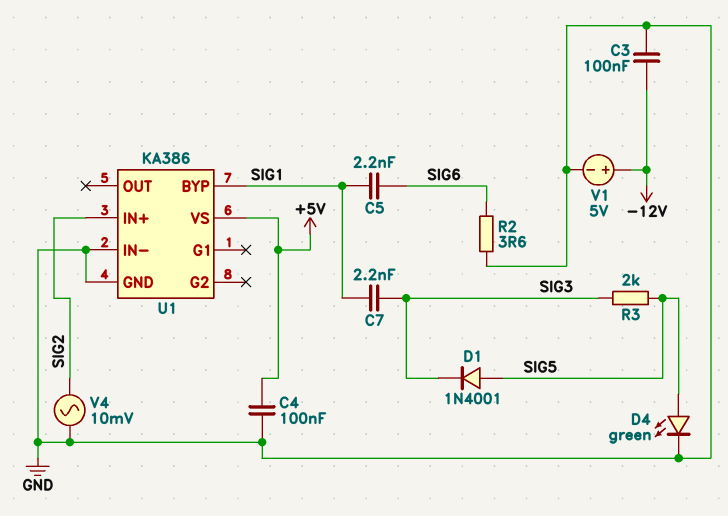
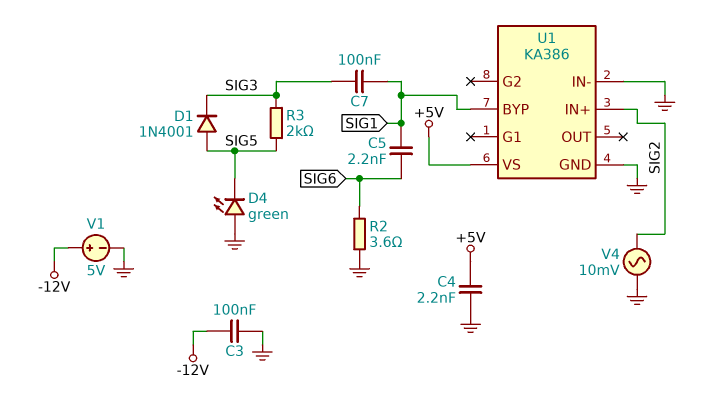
C4: 100nF (+5V, GND) -> 2.2nF (+5V, GND)
C7: 2.2nF (SIG1, SIG3) -> 100nF (SIG1, SIG3)
D4: LED green (A SIG5, K GND) -> LED green (A GND, K SIG5)

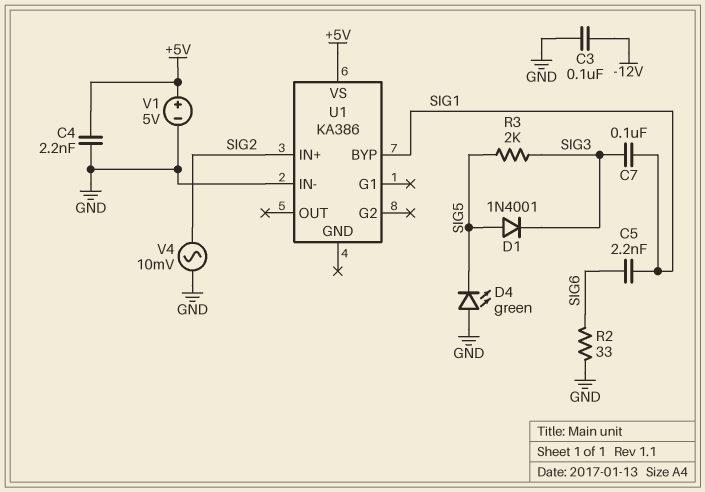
R2: 3.6 (GND, SIG6) -> 33 (GND, SIG6)
U1 pin GND: GND -> none
V1: 5V (plus -12V, minus GND) -> 5V (plus +5V, minus GND)

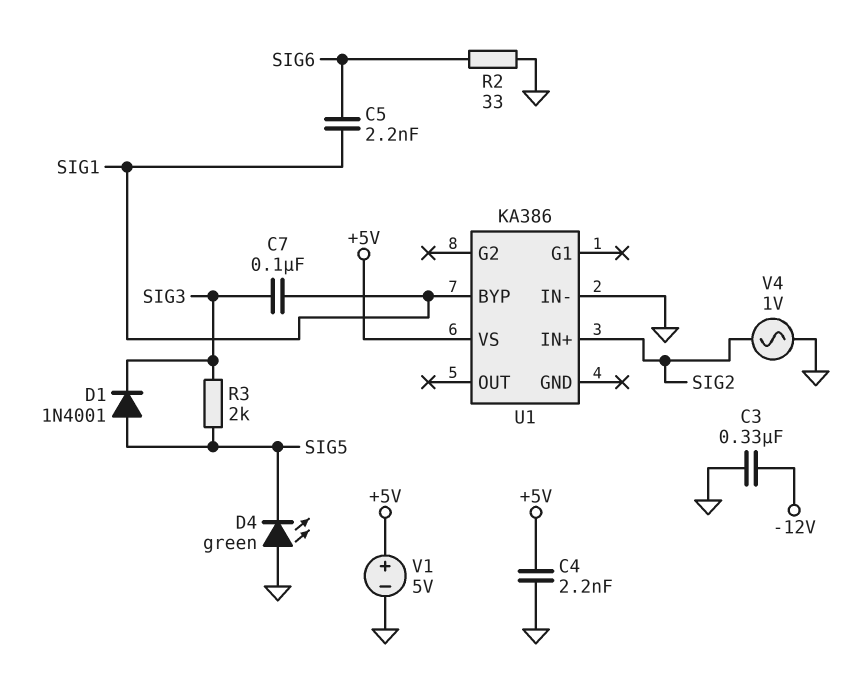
C3: 100nF (-12V, GND) -> 330nF (-12V, GND)
V4: AC 10mV (GND, SIG2) -> AC 1V (GND, SIG2)

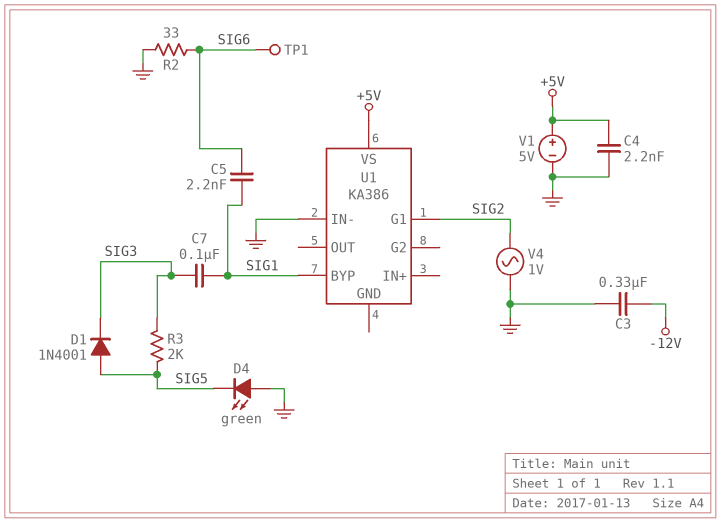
TP1: none -> test point (SIG6)
U1 pin G1: none -> SIG2
U1 pin IN+: SIG2 -> none

